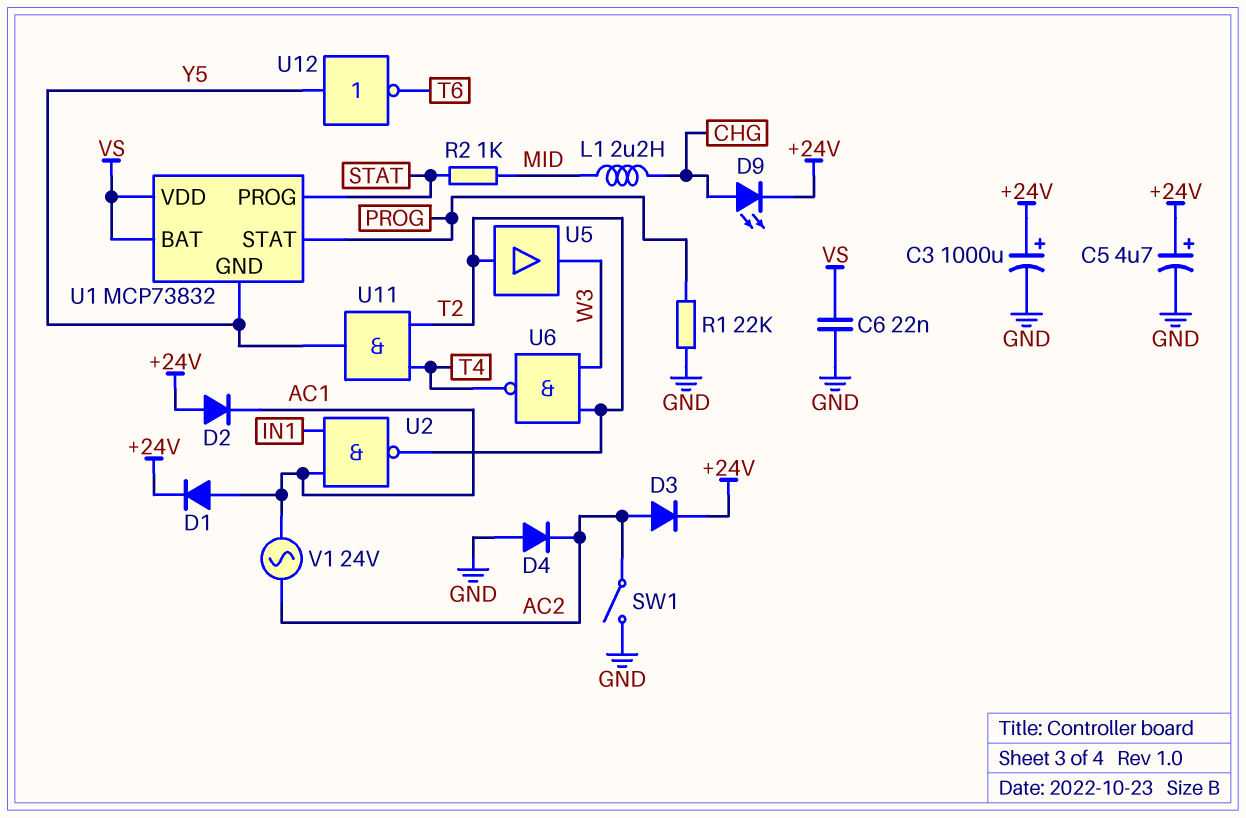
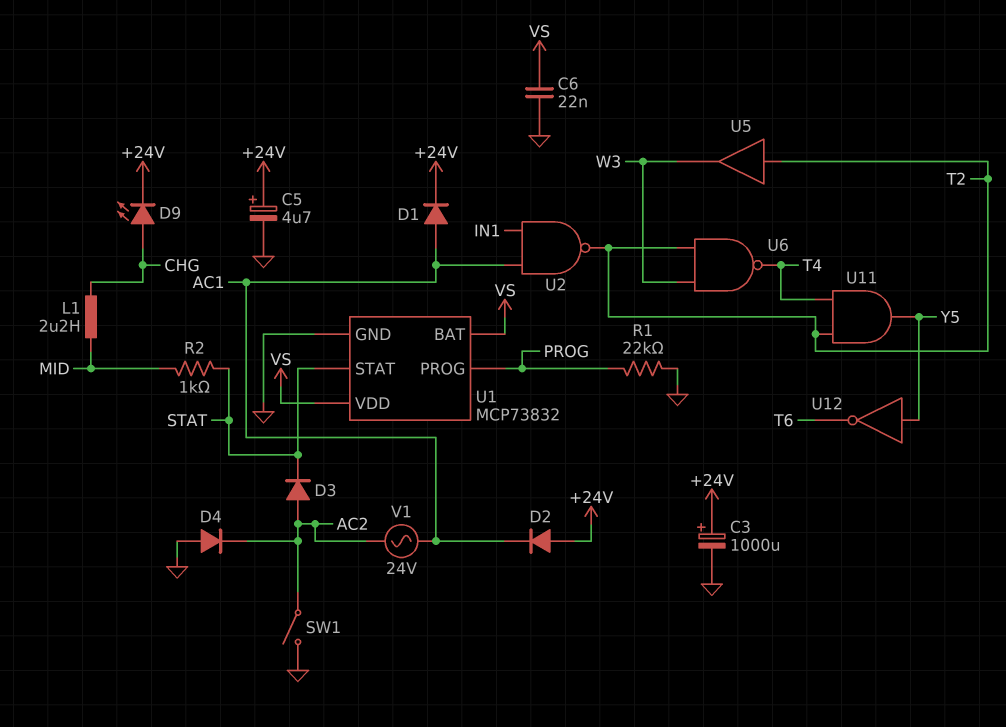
D3: diode (A AC2, K +24V) -> diode (A AC2, K STAT)
U1 pin GND: Y5 -> GND
U1 pin PROG: STAT -> PROG
U1 pin STAT: PROG -> STAT

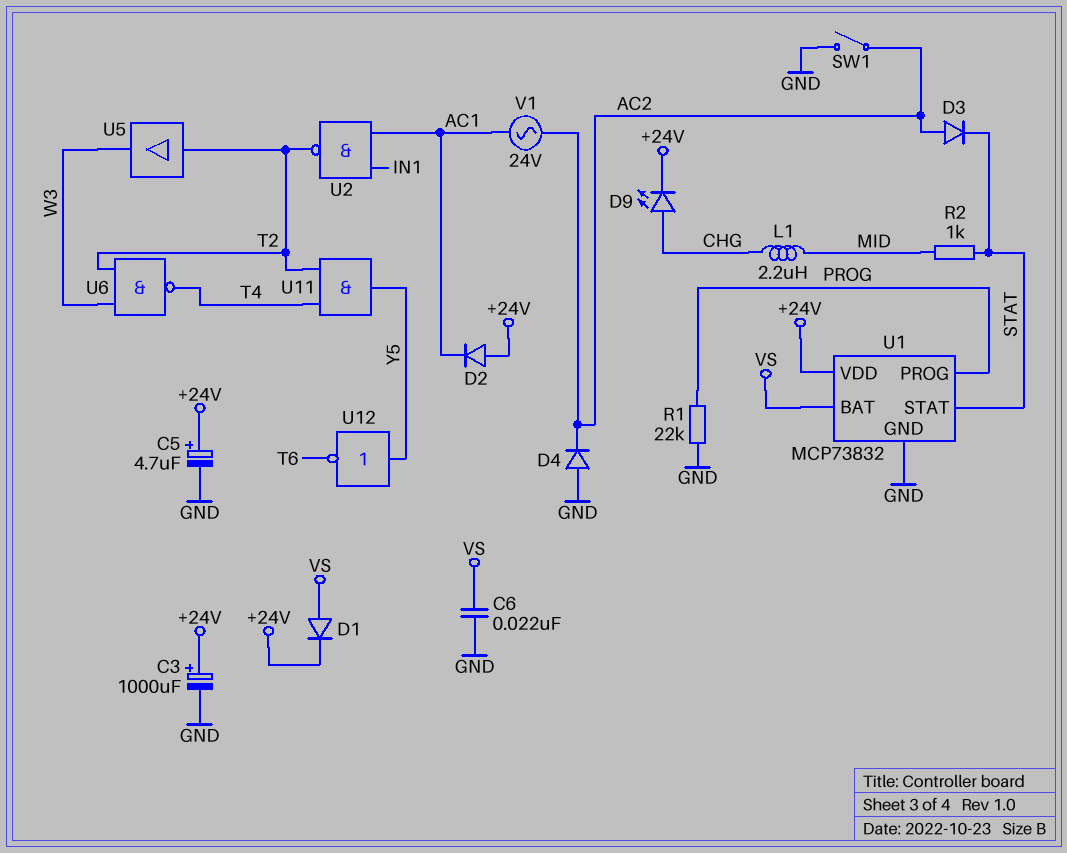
D1: diode (A AC1, K +24V) -> diode (A VS, K +24V)
U1 pin VDD: VS -> +24V

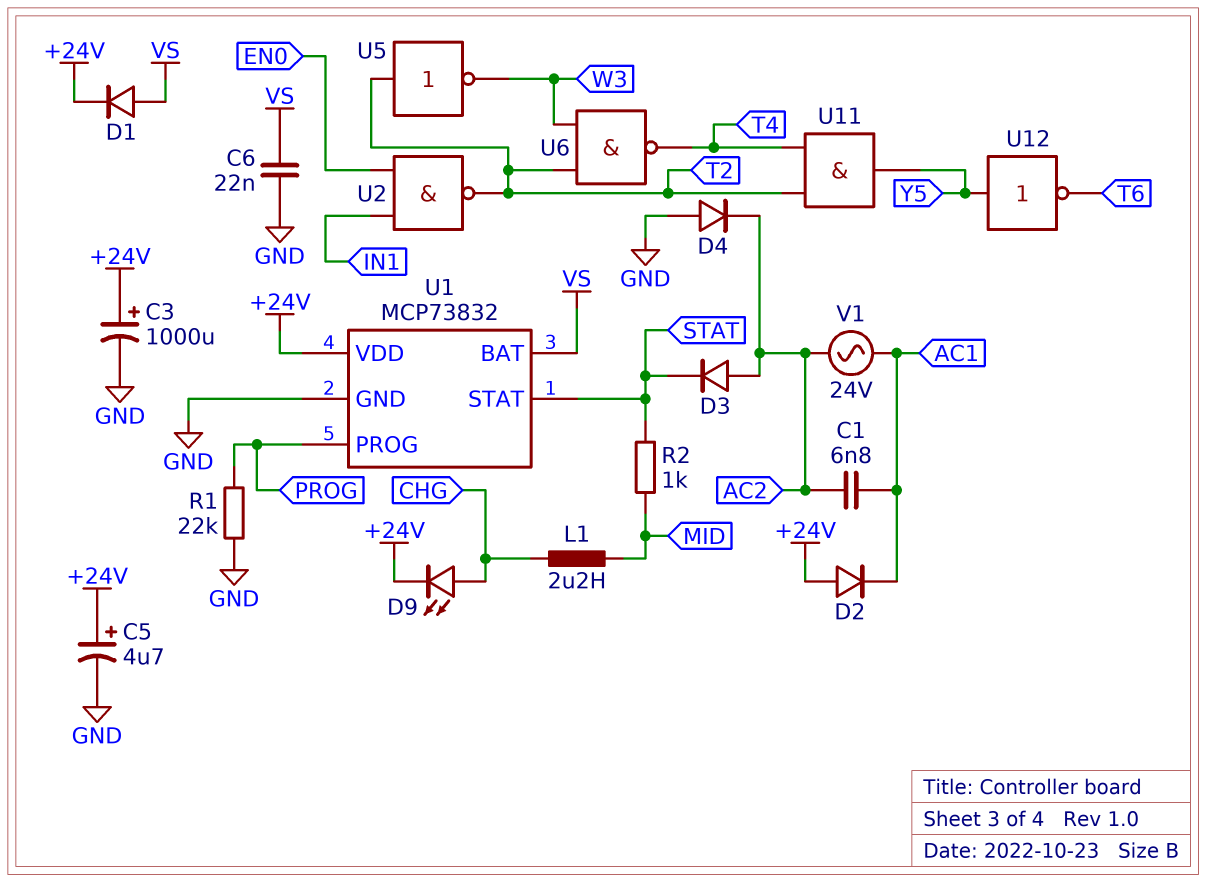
C1: none -> 6.8nF (AC1, AC2)
SW1: switch (AC2, GND) -> none
U2: NAND (in AC1, in IN1, out T2) -> NAND (in EN0, in IN1, out T2)
U5: buffer (in T2, out W3) -> NOT (in T2, out W3)

